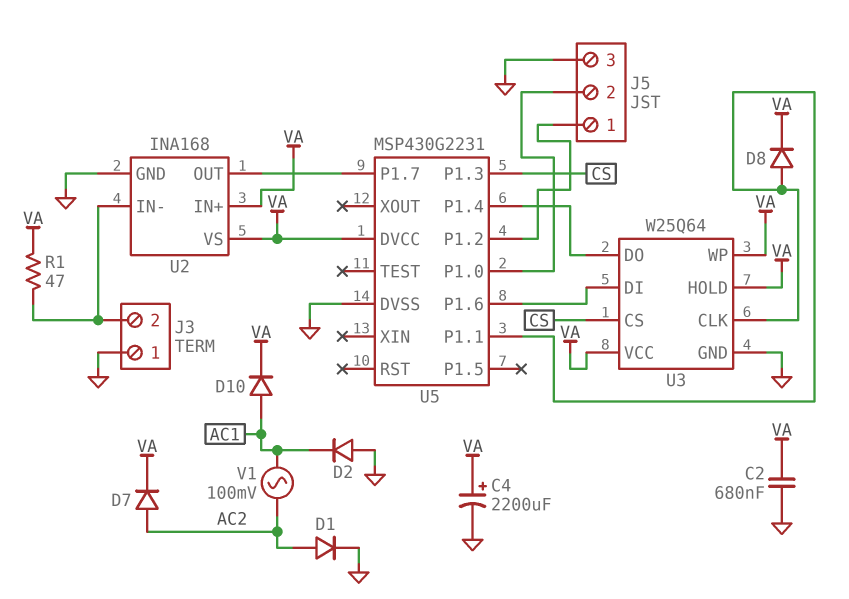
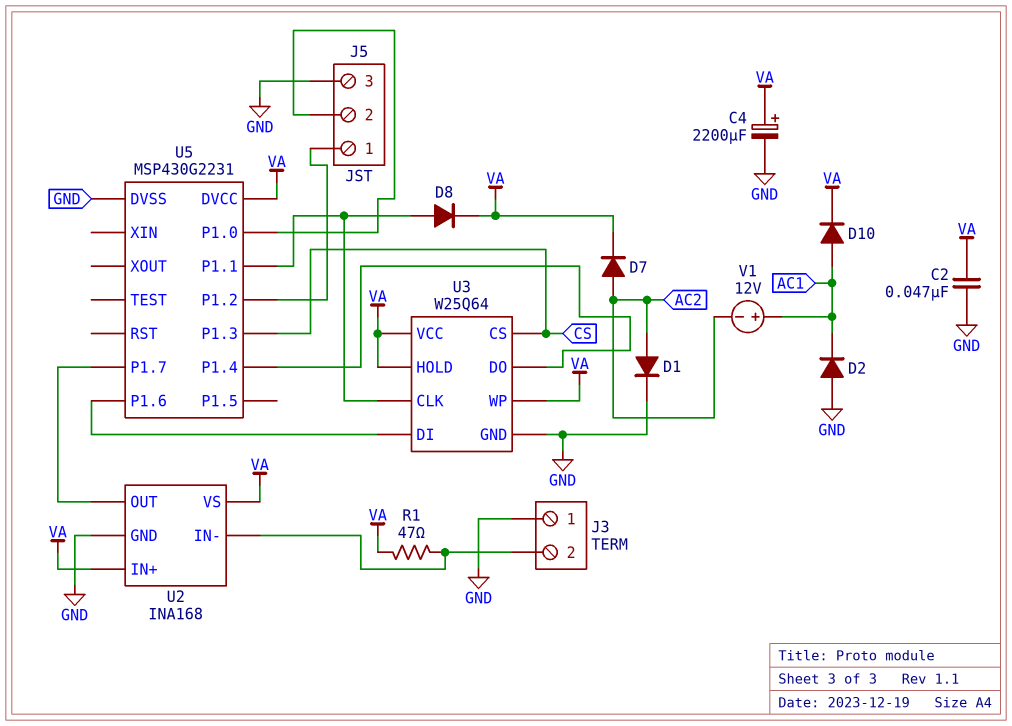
C2: 680nF (GND, VA) -> 47nF (GND, VA)
V1: AC 100mV (AC1, AC2) -> 12V (plus AC1, minus AC2)

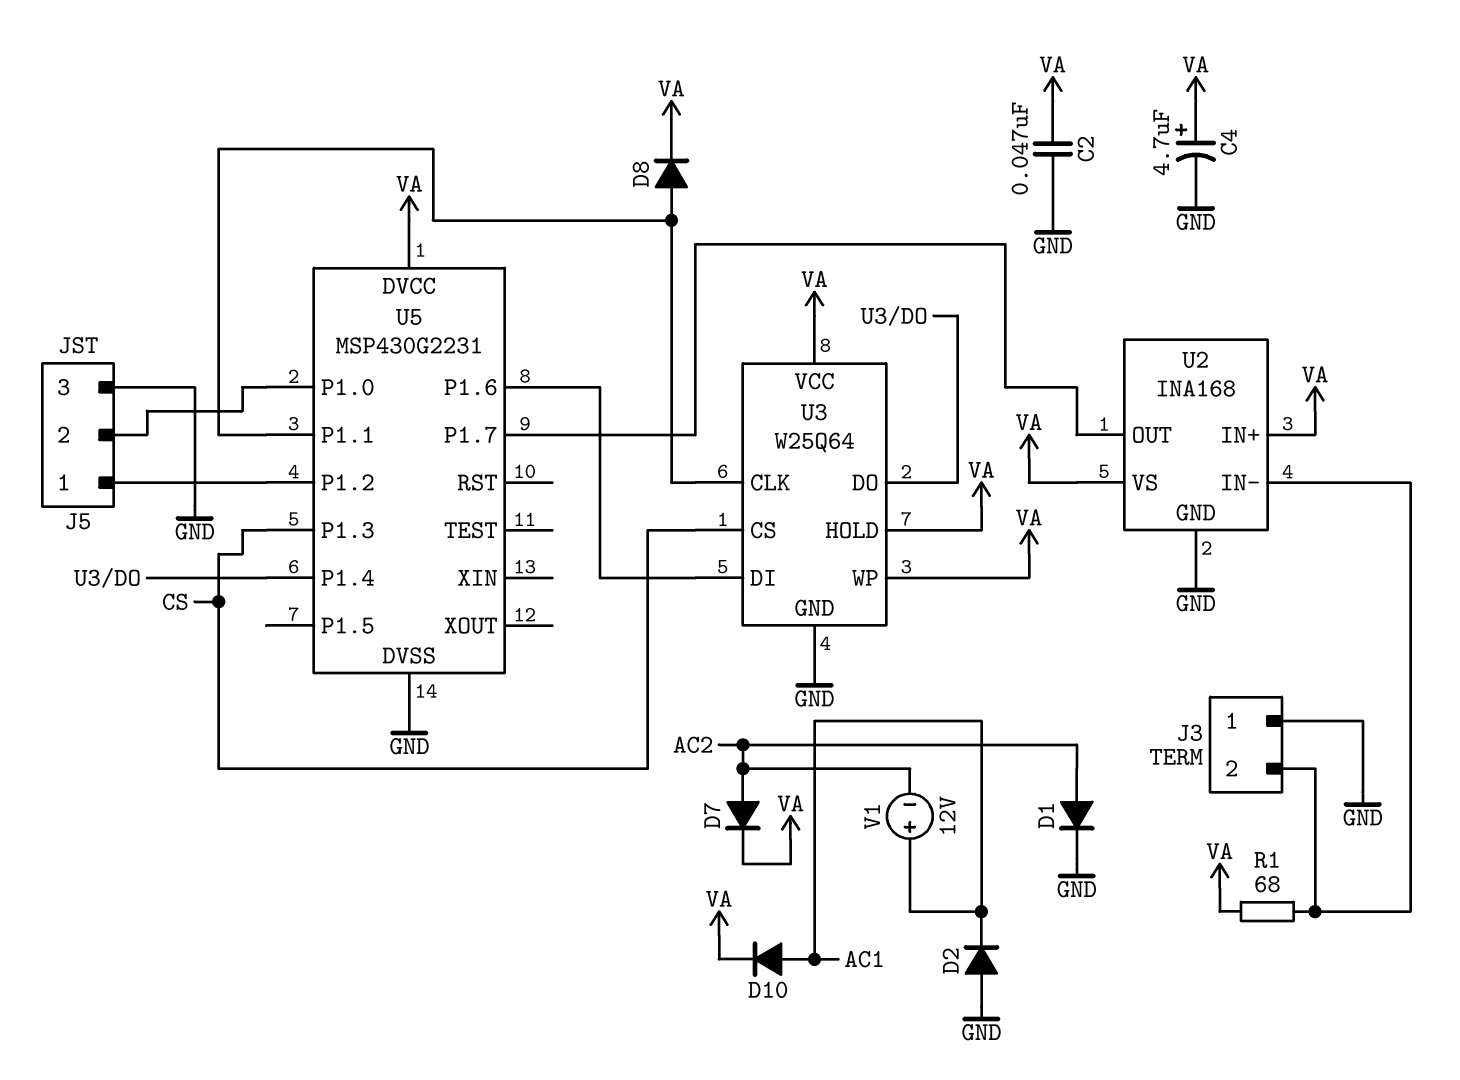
C4: 2200uF (plus VA, minus GND) -> 4.7uF (plus VA, minus GND)
R1: 47 (J3/2, VA) -> 68 (J3/2, VA)

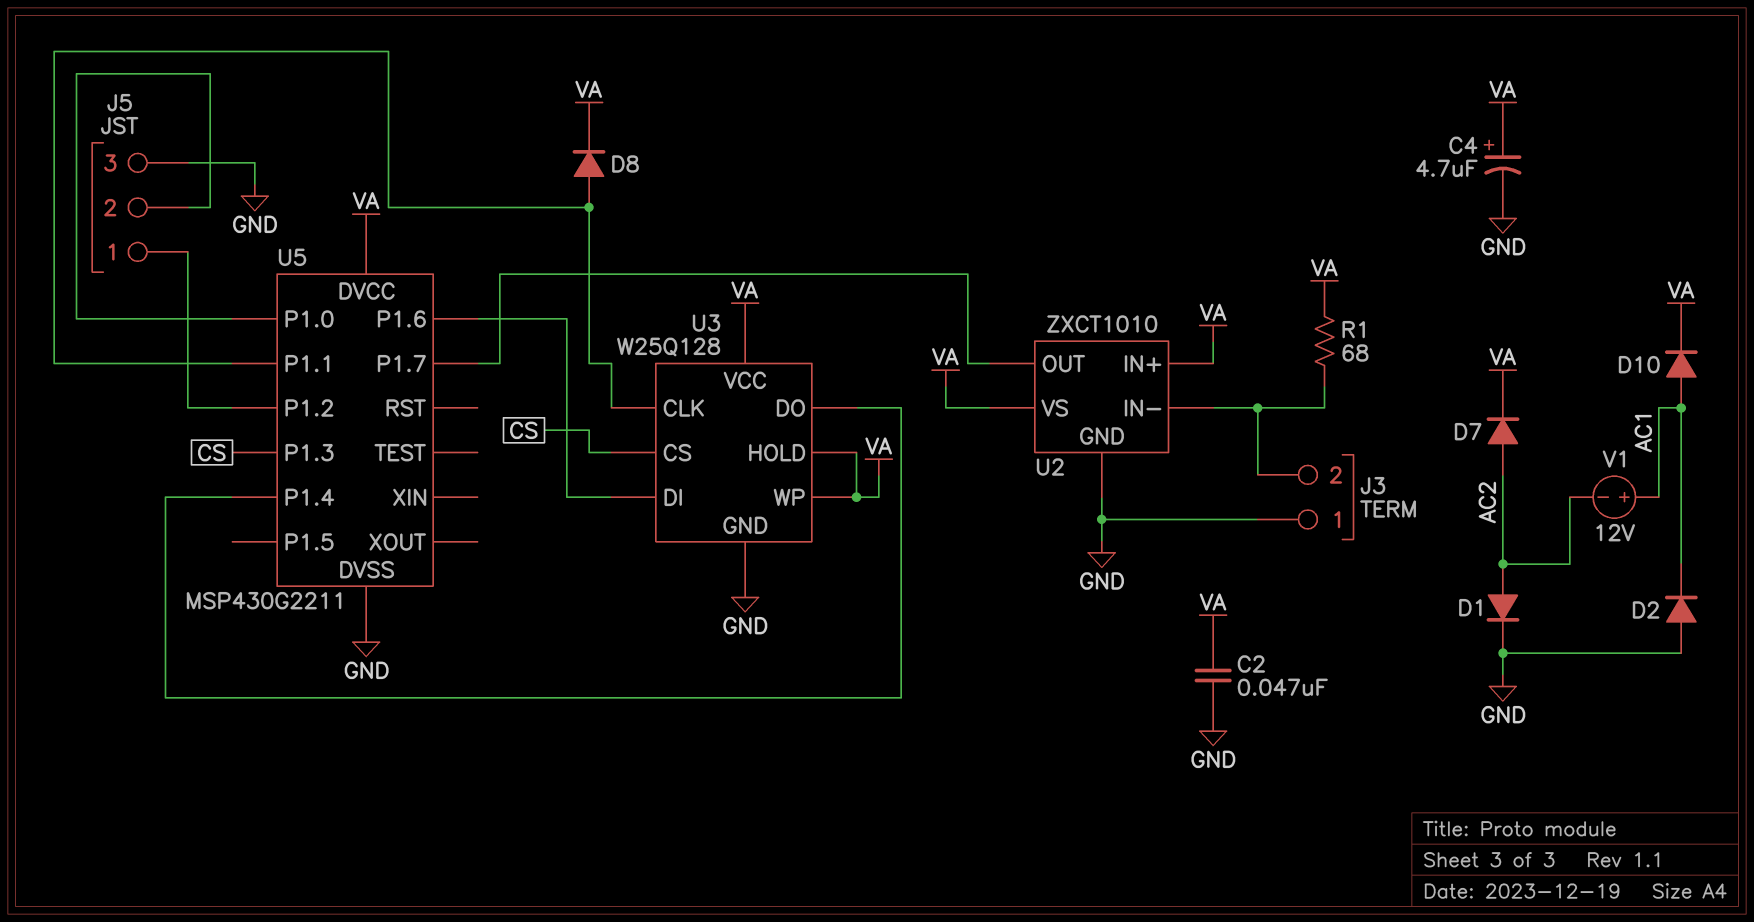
U2: INA168 -> ZXCT1010
U3: W25Q64 -> W25Q128
U5: MSP430G2231 -> MSP430G2211

